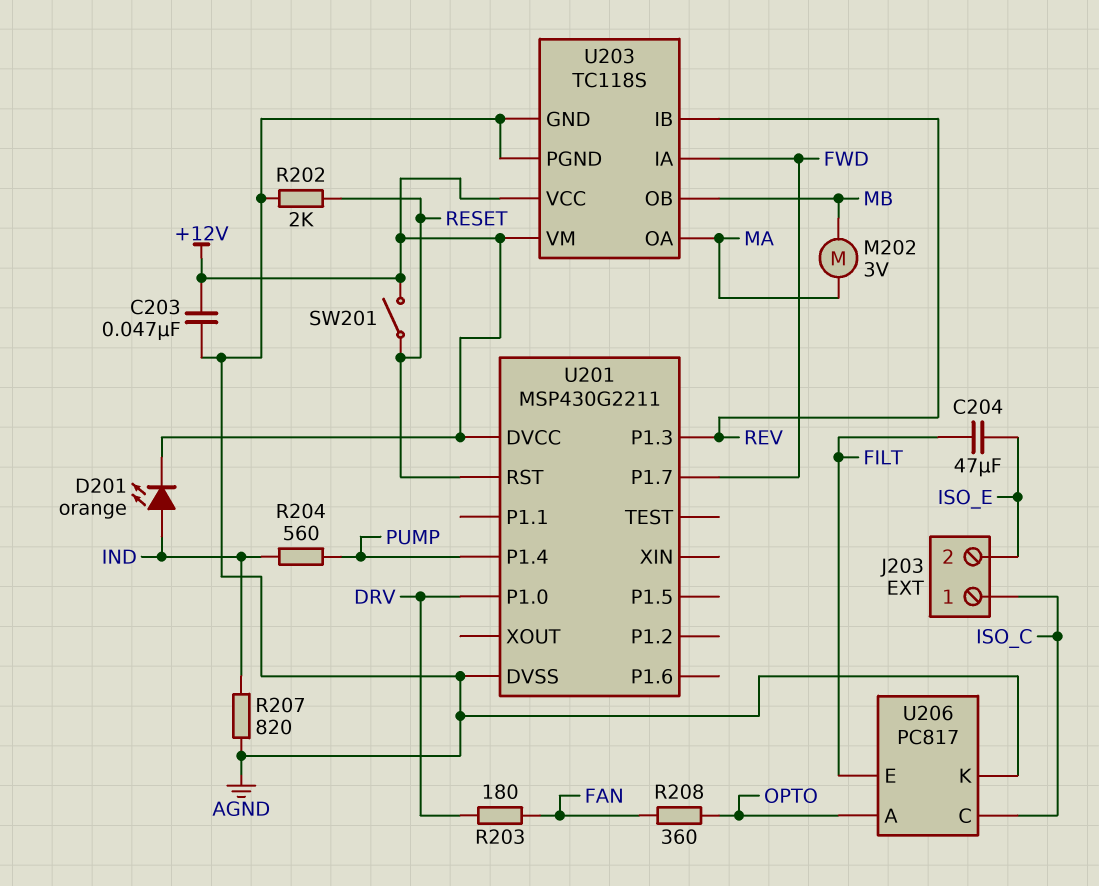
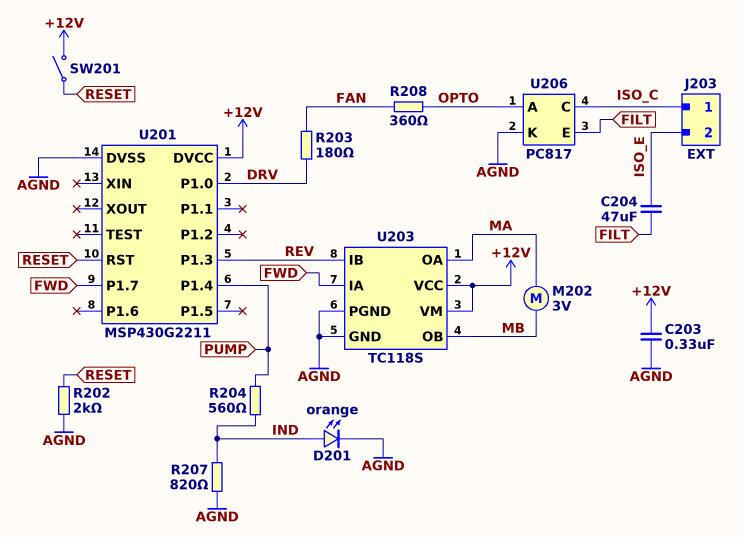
C203: 47nF (+12V, AGND) -> 330nF (+12V, AGND)
D201: LED orange (A IND, K +12V) -> LED orange (A IND, K AGND)

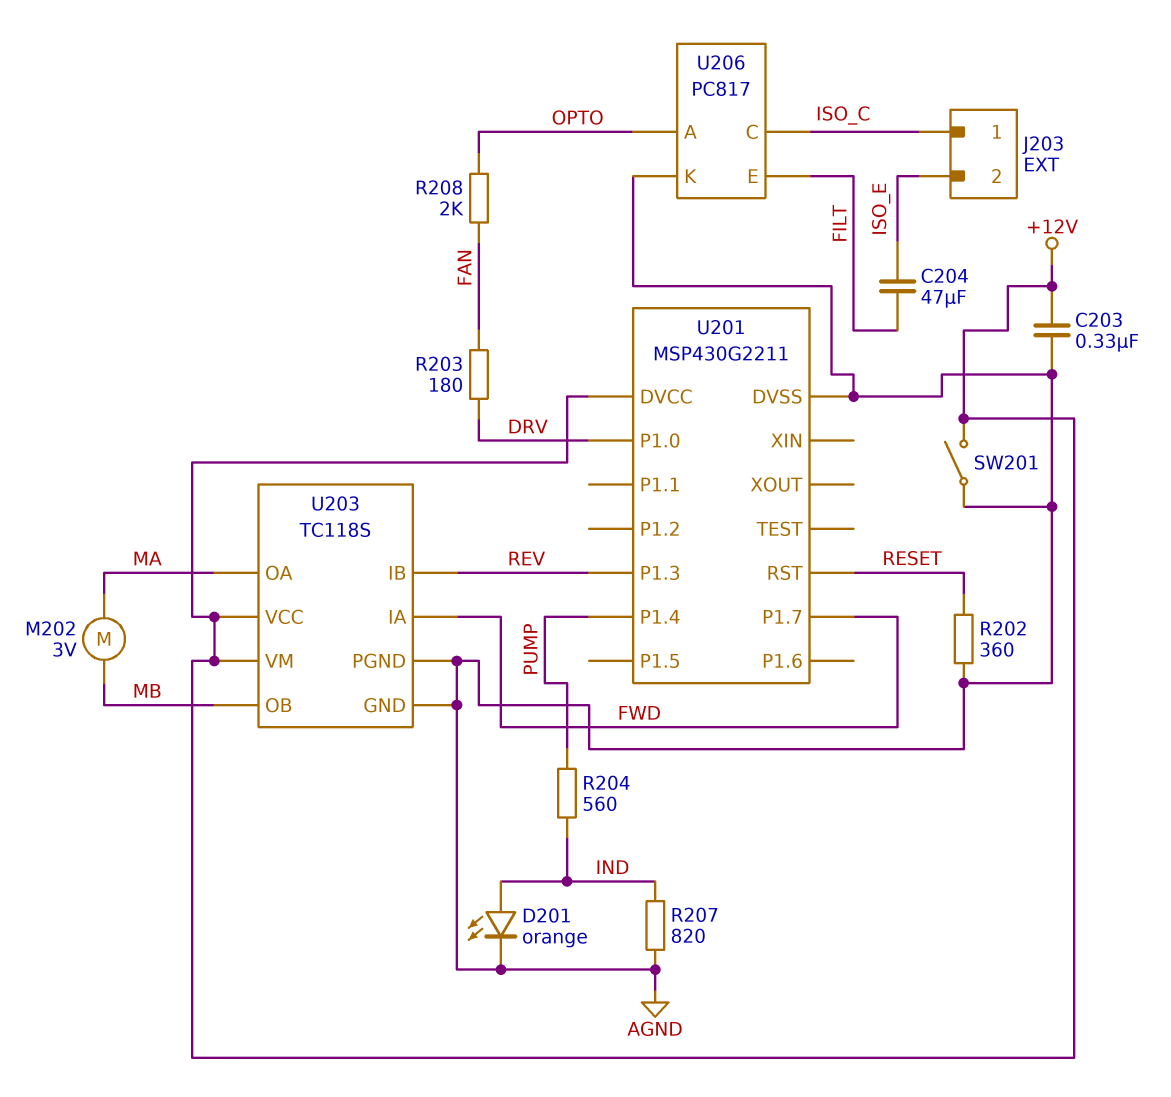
R202: 2k (AGND, RESET) -> 360 (AGND, RESET)
R208: 360 (FAN, OPTO) -> 2k (FAN, OPTO)
SW201: switch (+12V, RESET) -> switch (+12V, AGND)

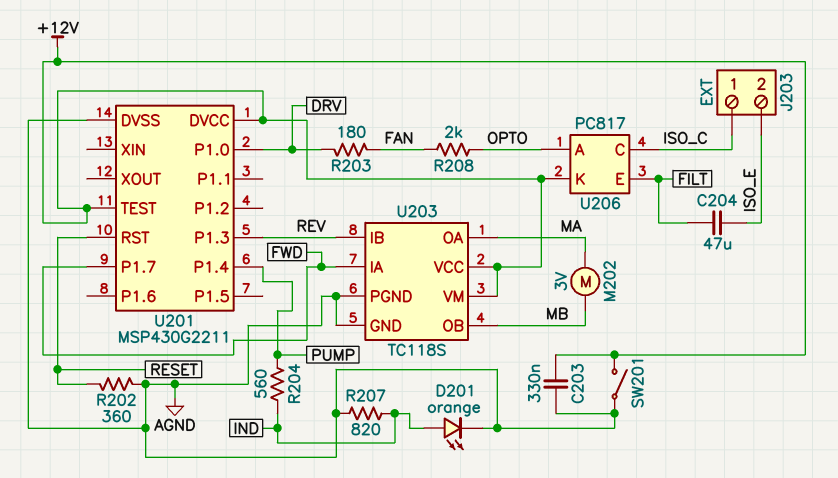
U201 pin TEST: none -> +12V
U206 pin K: AGND -> +12V

